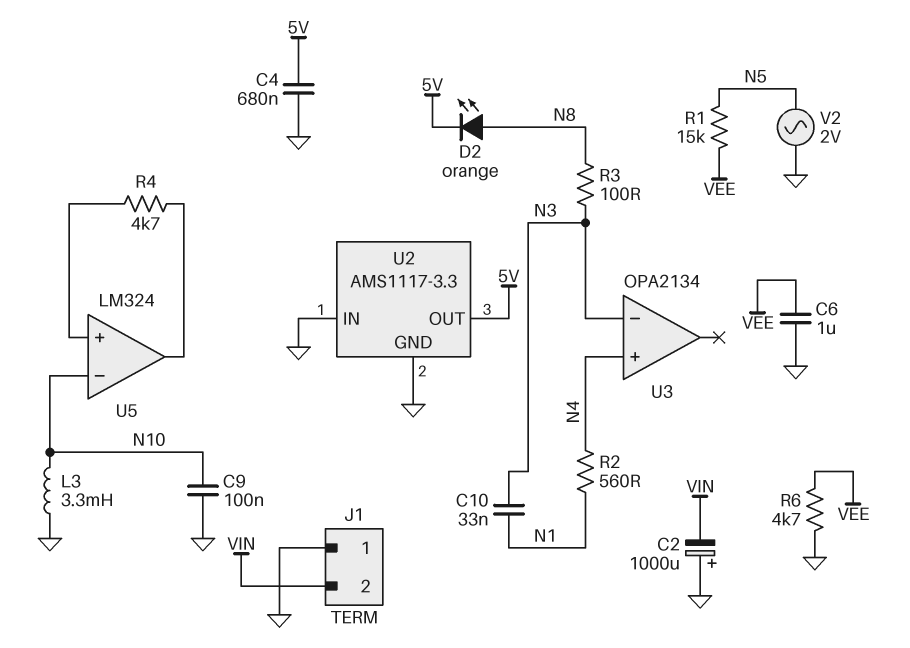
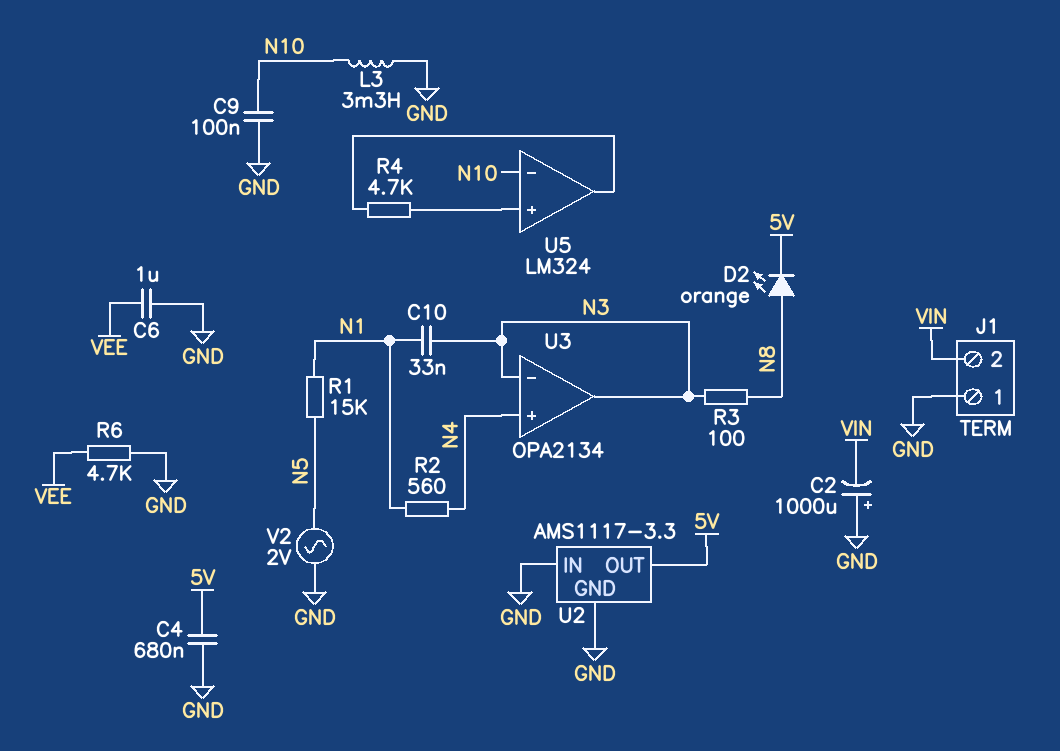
R1: 15k (N5, VEE) -> 15k (N1, N5)
U3 pin out: none -> N3

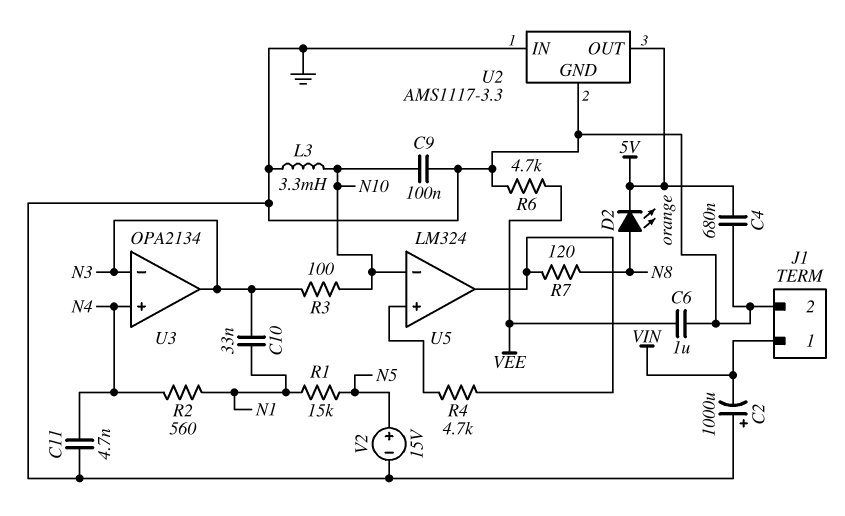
C11: none -> 4.7nF (GND, N4)
J1 pin 1: GND -> VIN
J1 pin 2: VIN -> GND
R3: 100 (N3, N8) -> 100 (N3, N10)
R7: none -> 120 (N8, U5/out)
V2: AC 2V (GND, N5) -> 15V (plus N5, minus GND)

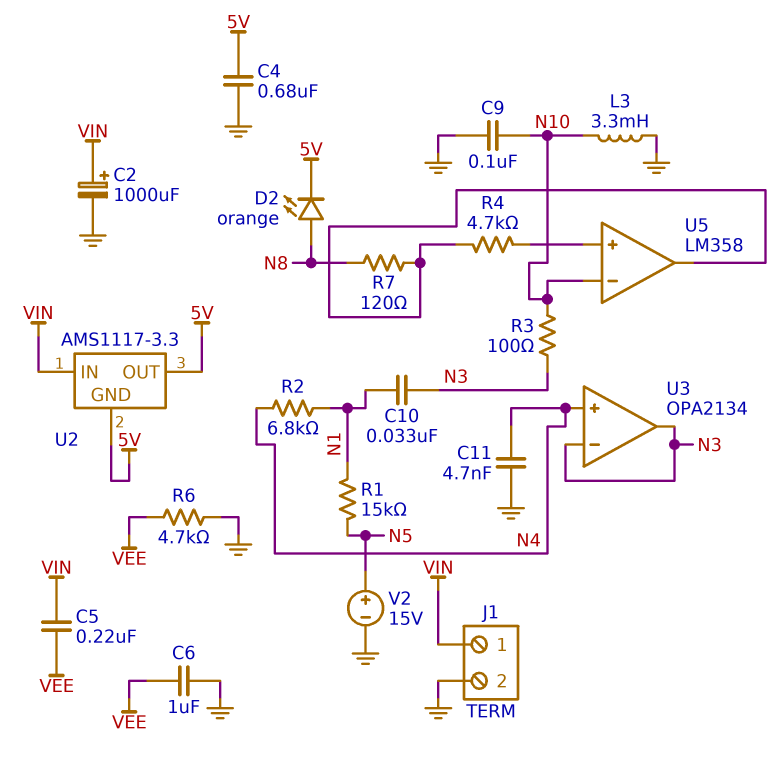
C2: 1000uF (plus GND, minus VIN) -> 1000uF (plus VIN, minus GND)
C5: none -> 220nF (VEE, VIN)
R2: 560 (N1, N4) -> 6.8k (N1, N4)
U2 pin GND: GND -> 5V
U2 pin IN: GND -> VIN
U5: LM324 -> LM358

